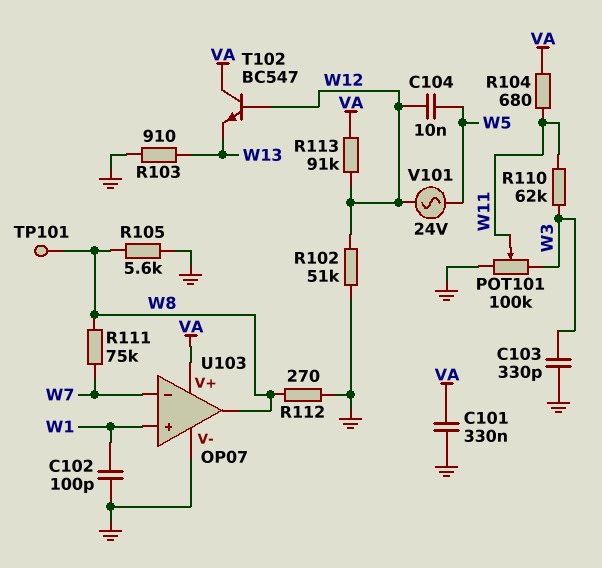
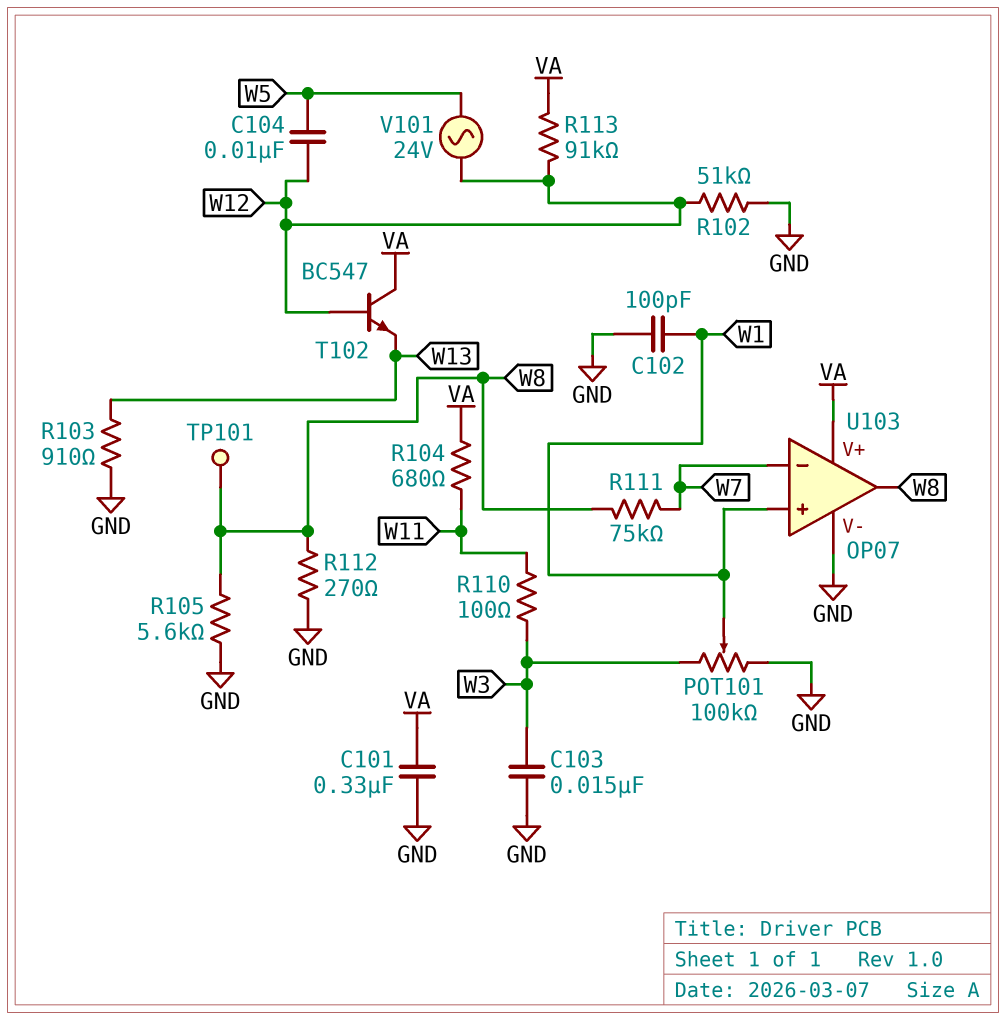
C103: 330pF (GND, W3) -> 15nF (GND, W3)
POT101: 100k (GND, W3, wiper W11) -> 100k (GND, W3, wiper W1)
R110: 62k (W3, W11) -> 100 (W3, W11)

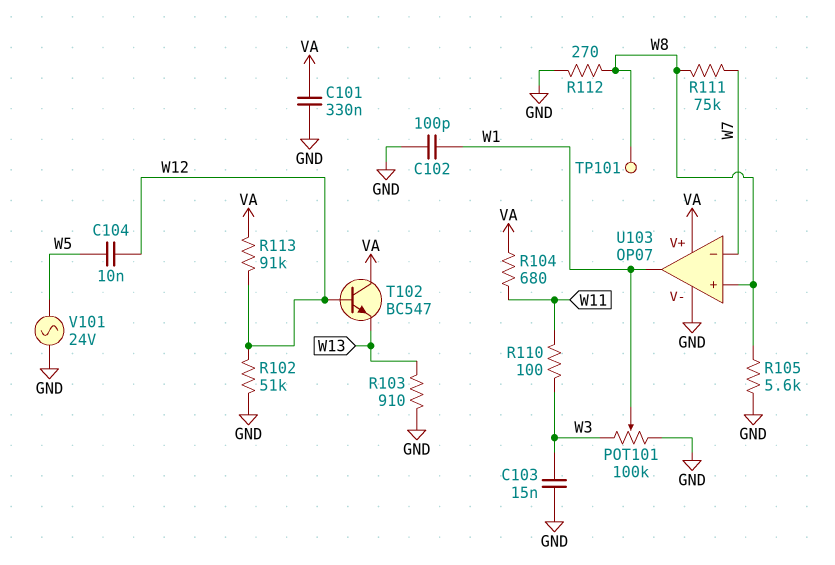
U103 pin in+: W1 -> W8
U103 pin out: W8 -> W1
V101: AC 24V (W5, W12) -> AC 24V (GND, W5)

